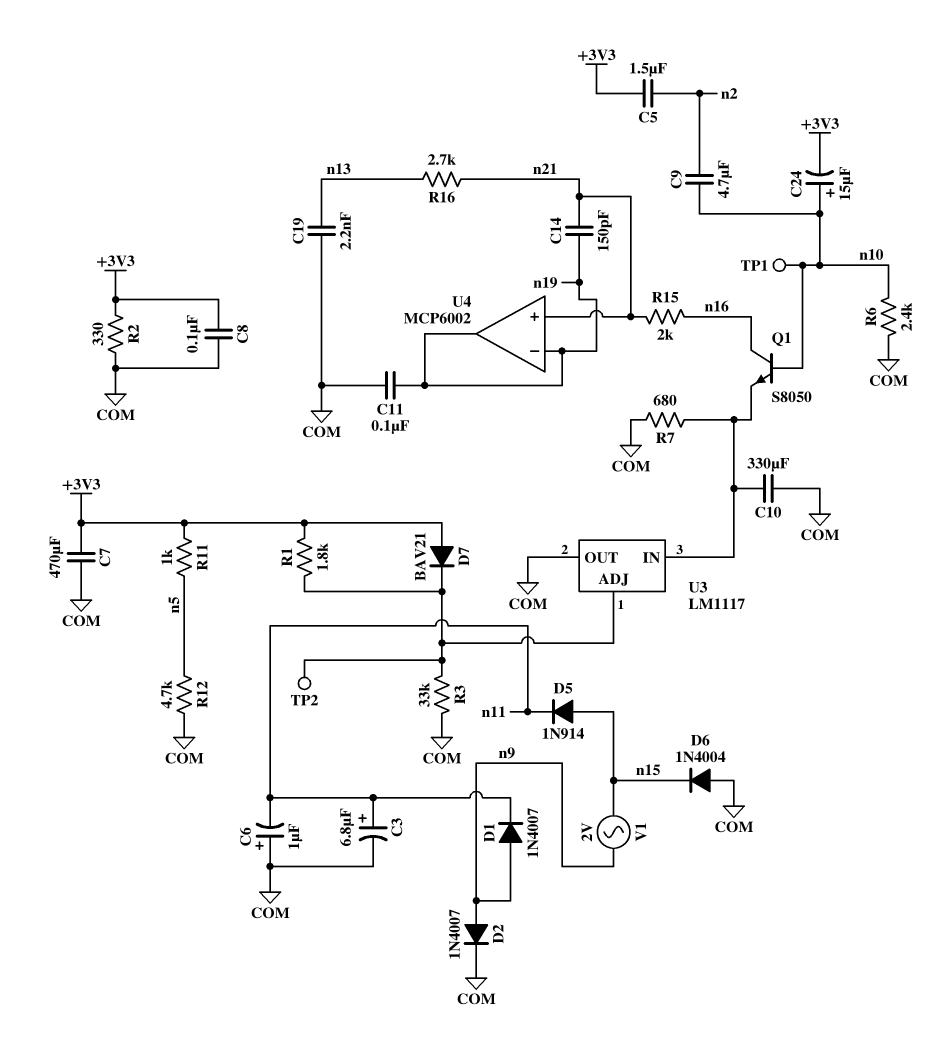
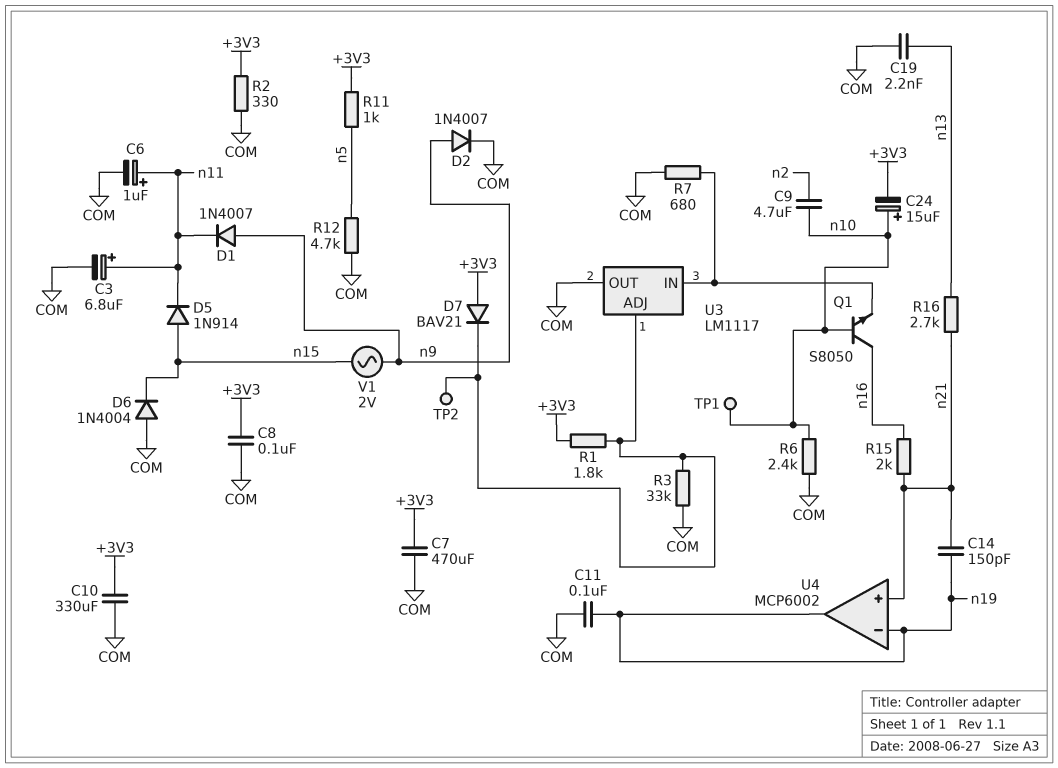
C5: 1.5uF (+3V3, n2) -> none
C6: 1uF (plus COM, minus n11) -> 1uF (plus n11, minus COM)
C10: 330uF (COM, U3/IN) -> 330uF (+3V3, COM)

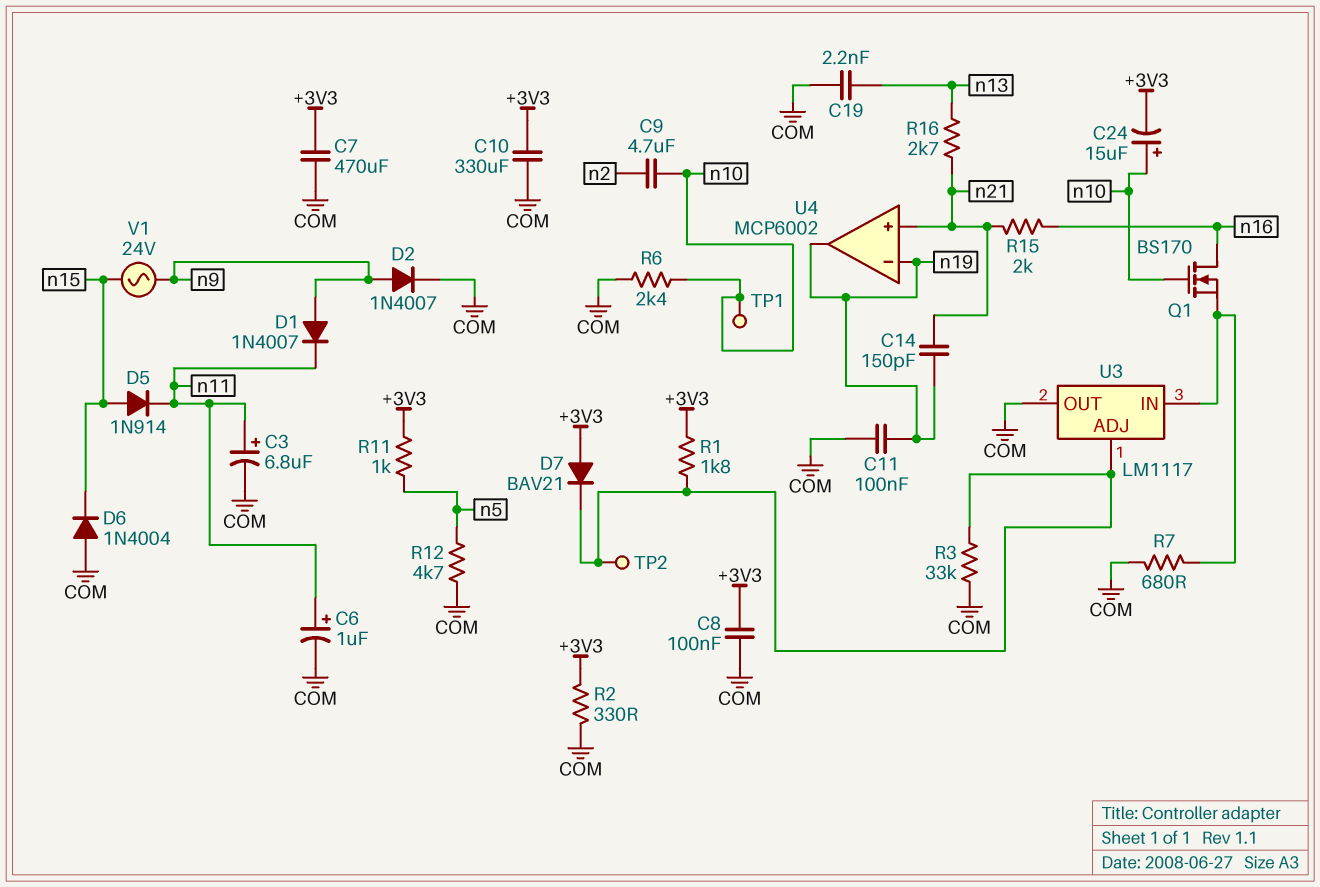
Q1: NPN S8050 (B n10, C n16, E U3/IN) -> NMOS BS170 (G n10, D n16, S U3/IN)
V1: AC 2V (n9, n15) -> AC 24V (n9, n15)

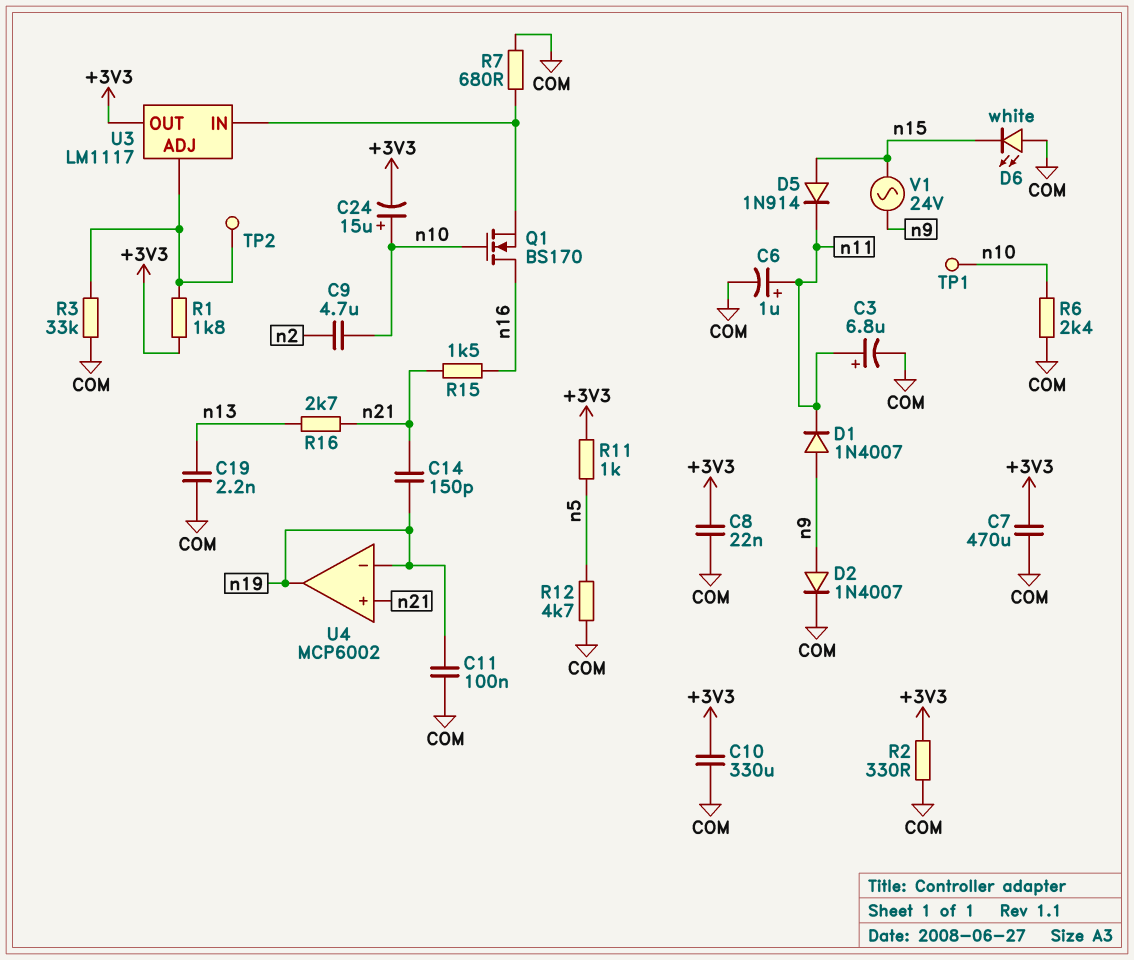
C8: 100nF (+3V3, COM) -> 22nF (+3V3, COM)
D6: diode 1N4004 (A COM, K n15) -> LED white (A COM, K n15)
D7: diode BAV21 (A +3V3, K U3/ADJ) -> none
R15: 2k (n16, n21) -> 1.5k (n16, n21)
U3 pin OUT: COM -> +3V3

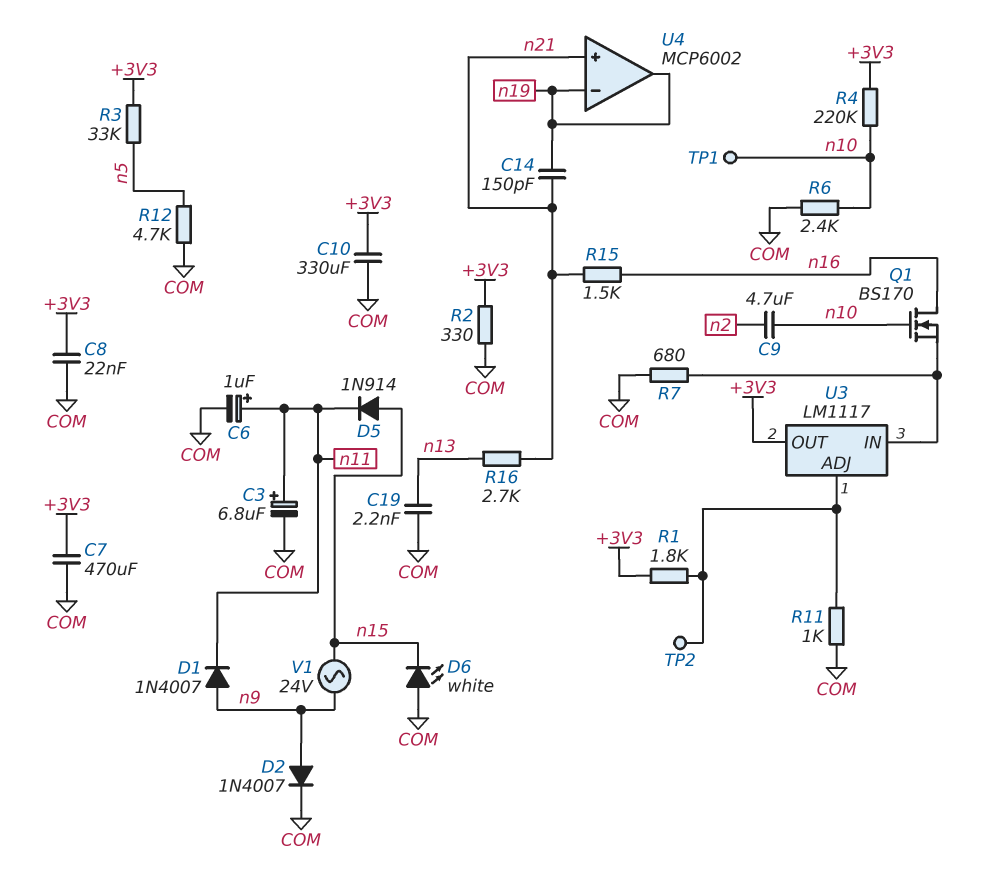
C11: 100nF (COM, n19) -> none
C24: 15uF (plus n10, minus +3V3) -> none
R3: 33k (COM, U3/ADJ) -> 33k (+3V3, n5)
R4: none -> 220k (+3V3, n10)
R11: 1k (+3V3, n5) -> 1k (COM, U3/ADJ)

